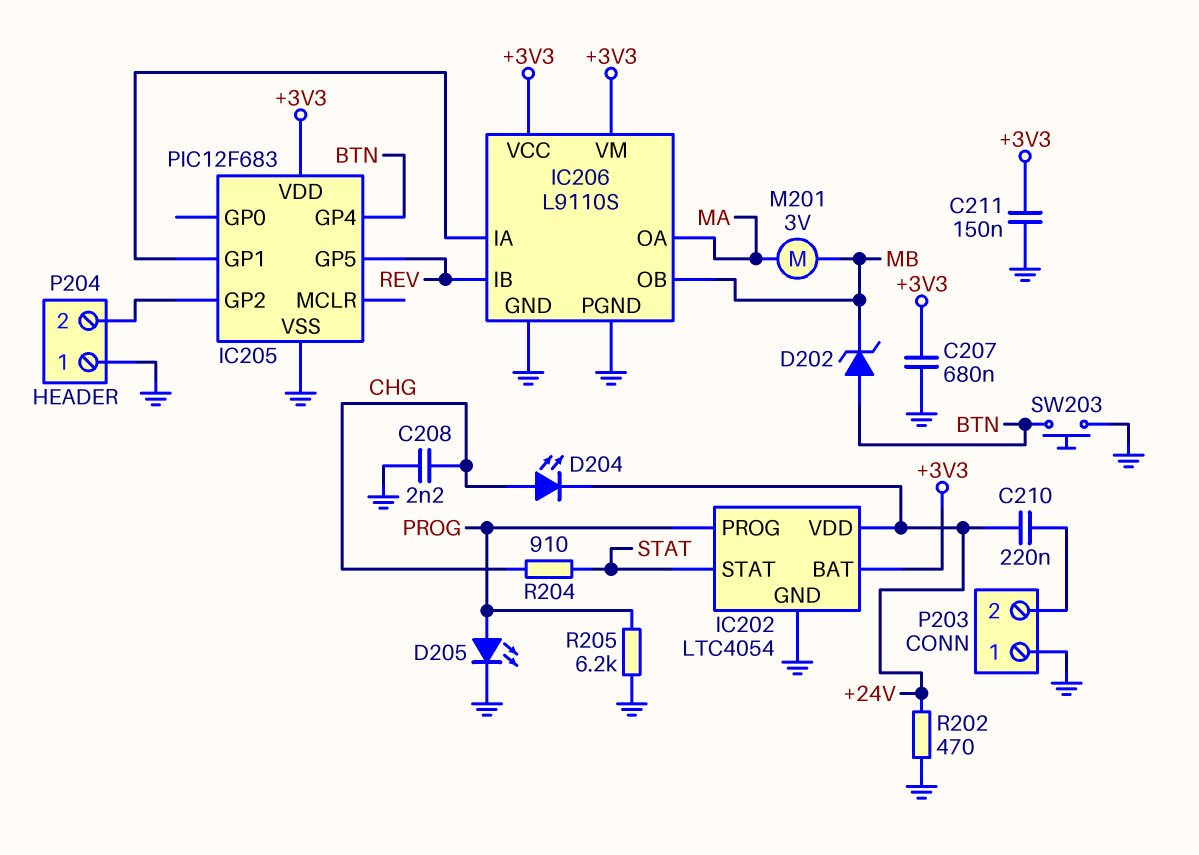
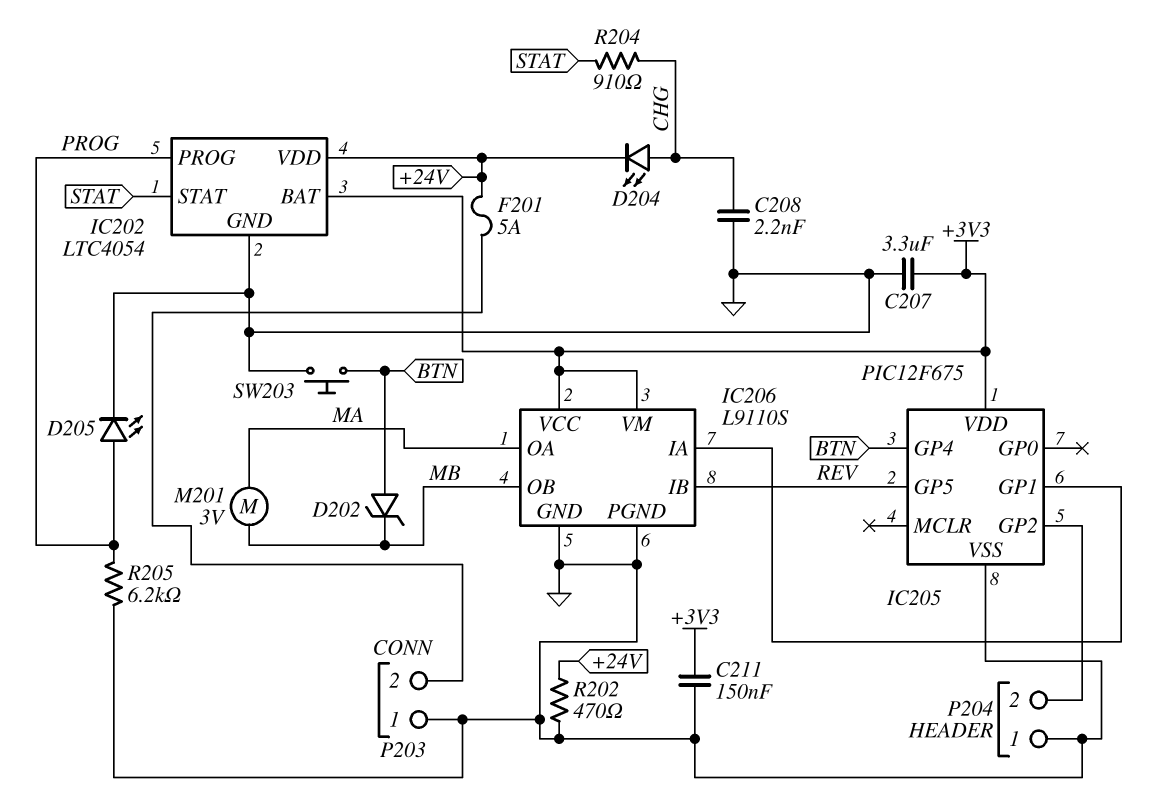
C207: 680nF (+3V3, GND) -> 3.3uF (+3V3, GND)
C210: 220nF (+24V, P203/2) -> none
F201: none -> 5A (+24V, P203/2)
IC205: PIC12F683 -> PIC12F675

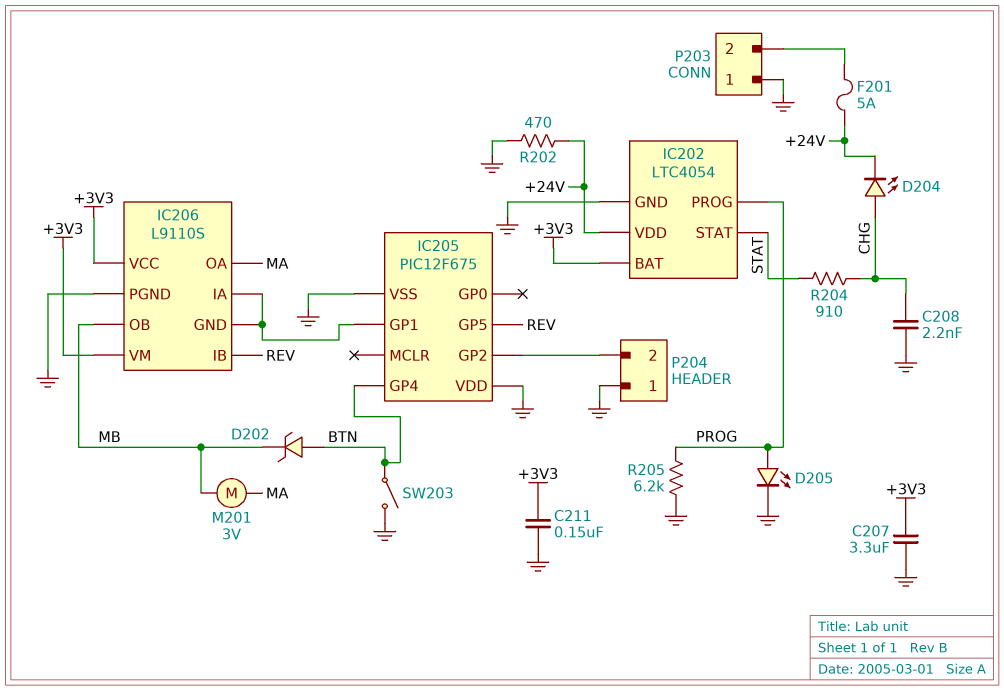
IC205 pin VDD: +3V3 -> GND
IC206 pin GND: GND -> IC205/GP1
SW203: button (BTN, GND) -> switch (BTN, GND)

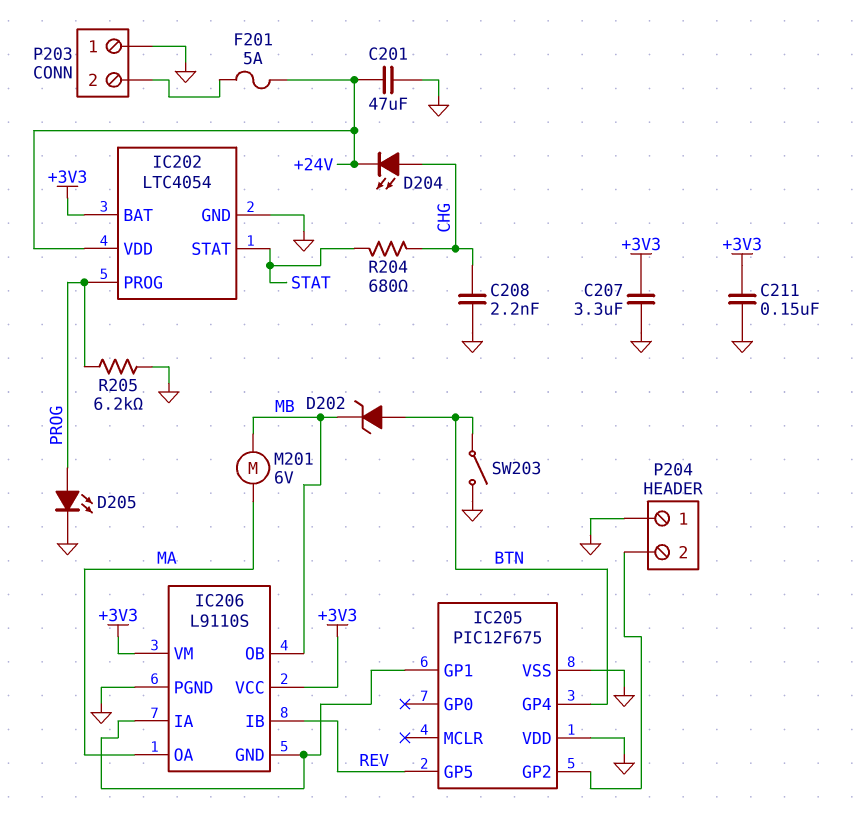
C201: none -> 47uF (+24V, GND)
M201: motor 3V (MA, MB) -> motor 6V (MA, MB)
R202: 470 (+24V, GND) -> none
R204: 910 (CHG, STAT) -> 680 (CHG, STAT)

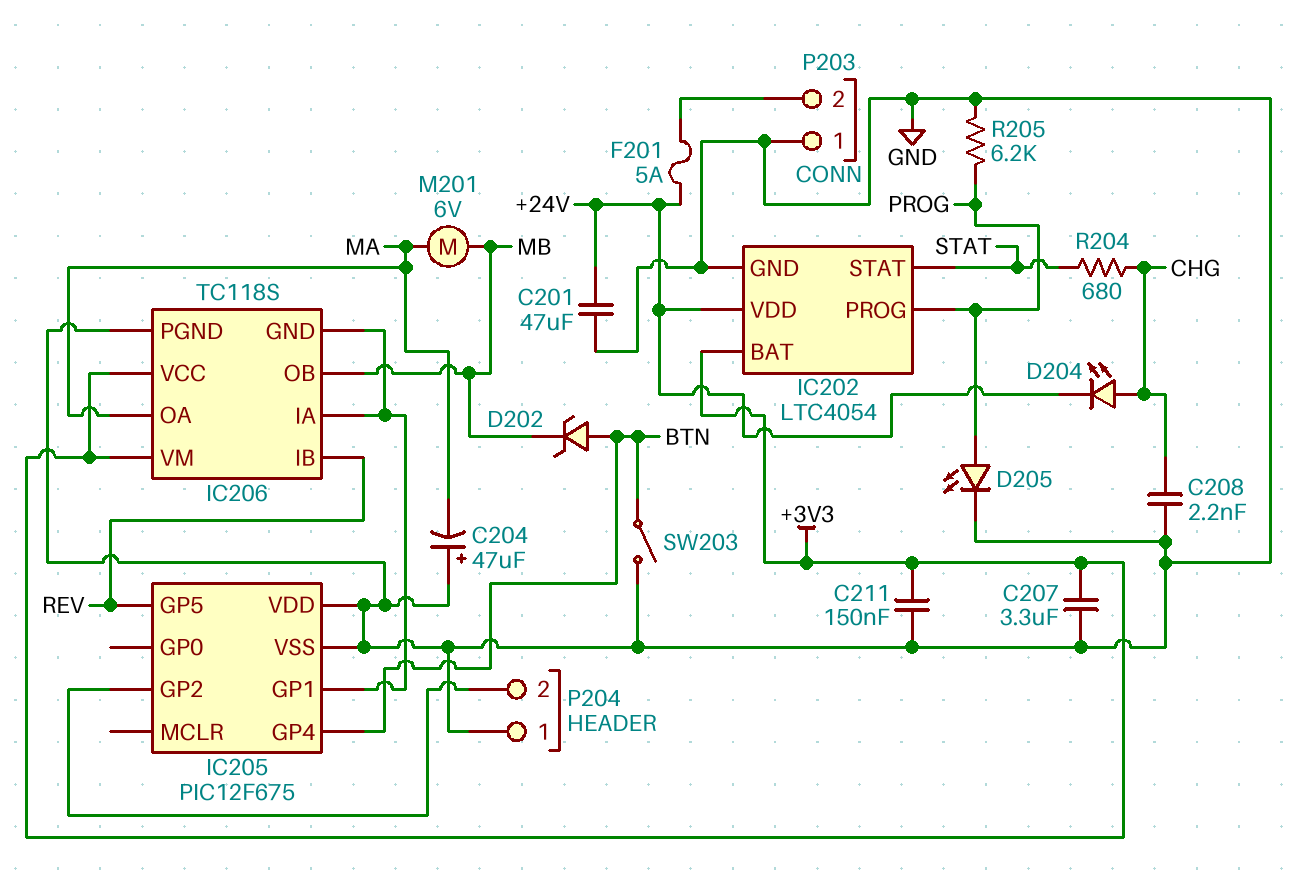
C204: none -> 47uF (plus GND, minus MA)
IC206: L9110S -> TC118S

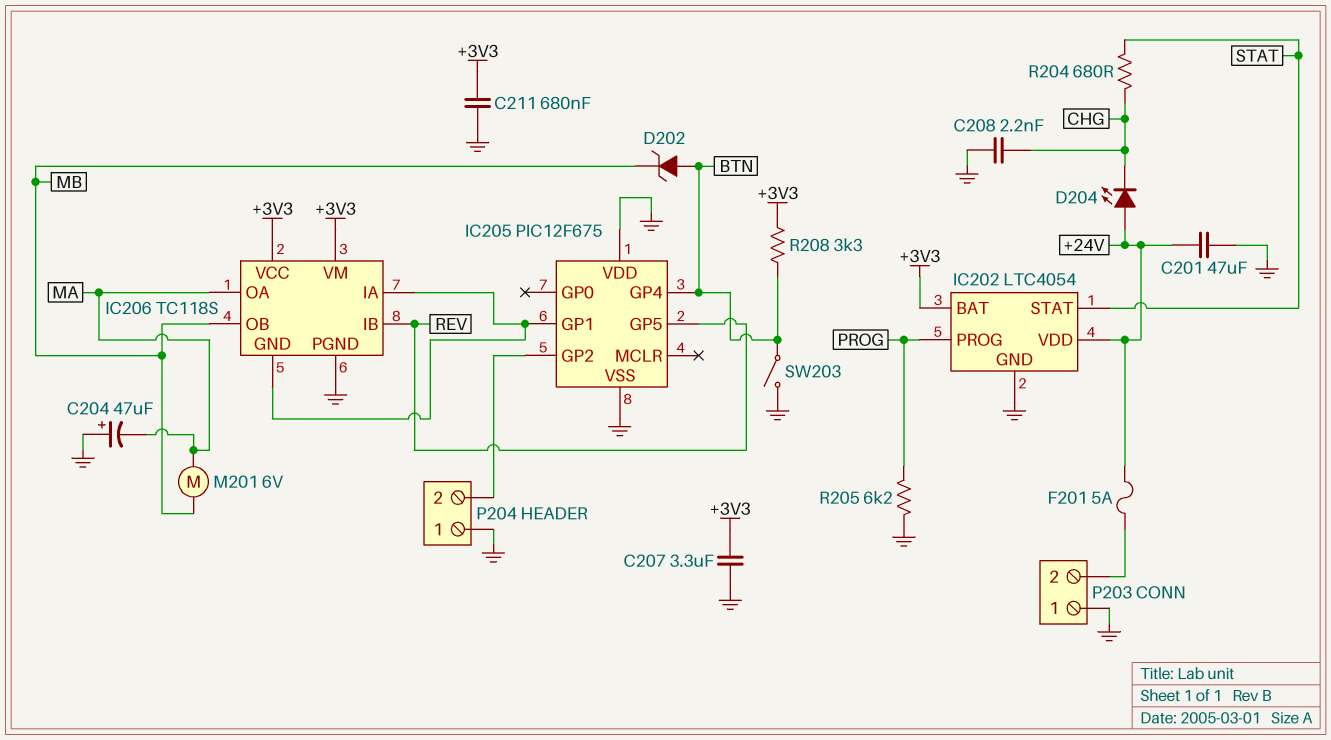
C211: 150nF (+3V3, GND) -> 680nF (+3V3, GND)
D204: LED (A CHG, K +24V) -> LED (A +24V, K CHG)
D205: LED (A PROG, K GND) -> none
R208: none -> 3.3k (+3V3, BTN)

